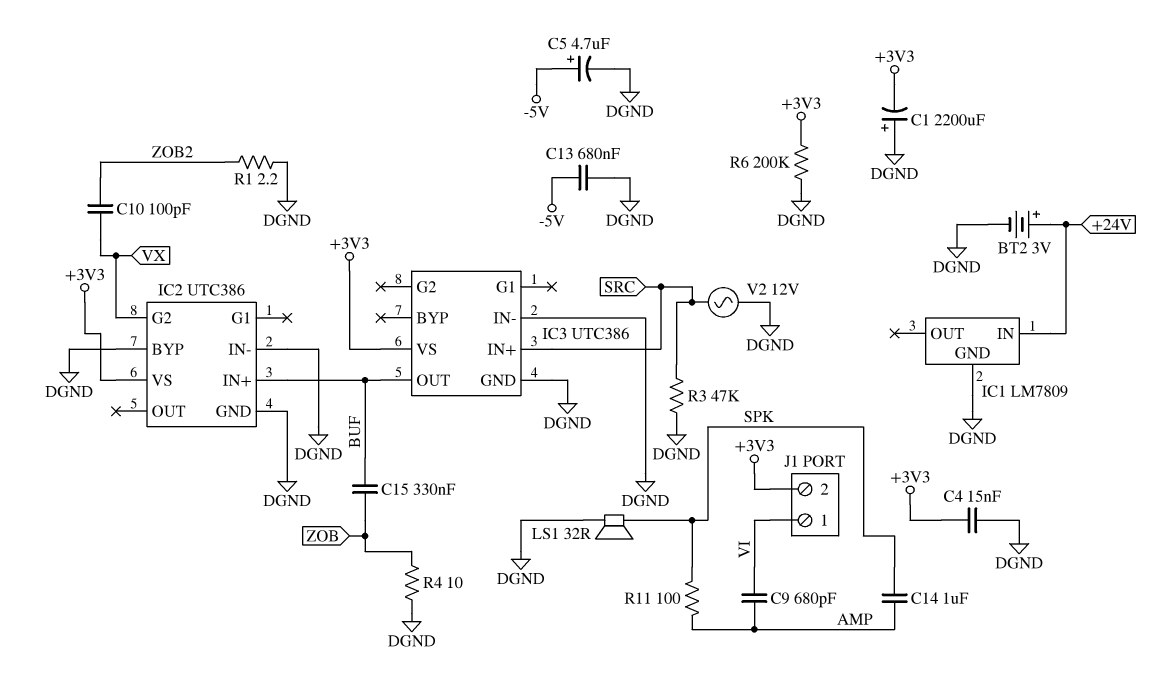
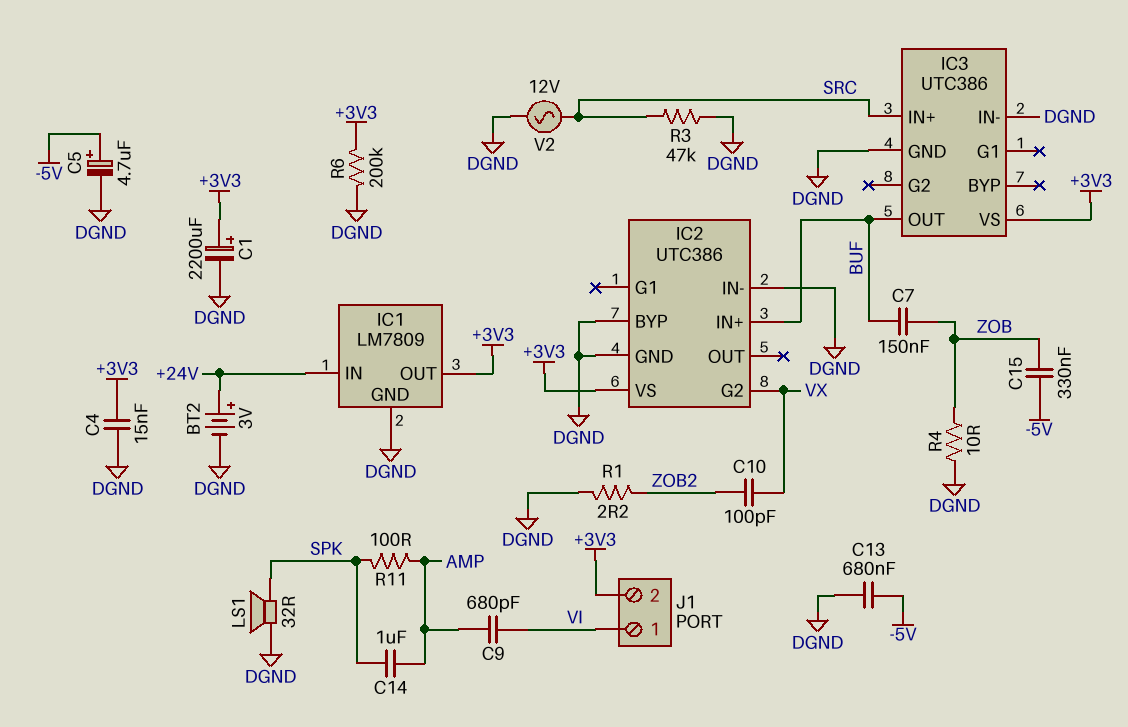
C1: 2200uF (plus DGND, minus +3V3) -> 2200uF (plus +3V3, minus DGND)
C7: none -> 150nF (BUF, ZOB)
C15: 330nF (BUF, ZOB) -> 330nF (-5V, ZOB)
IC1 pin OUT: none -> +3V3

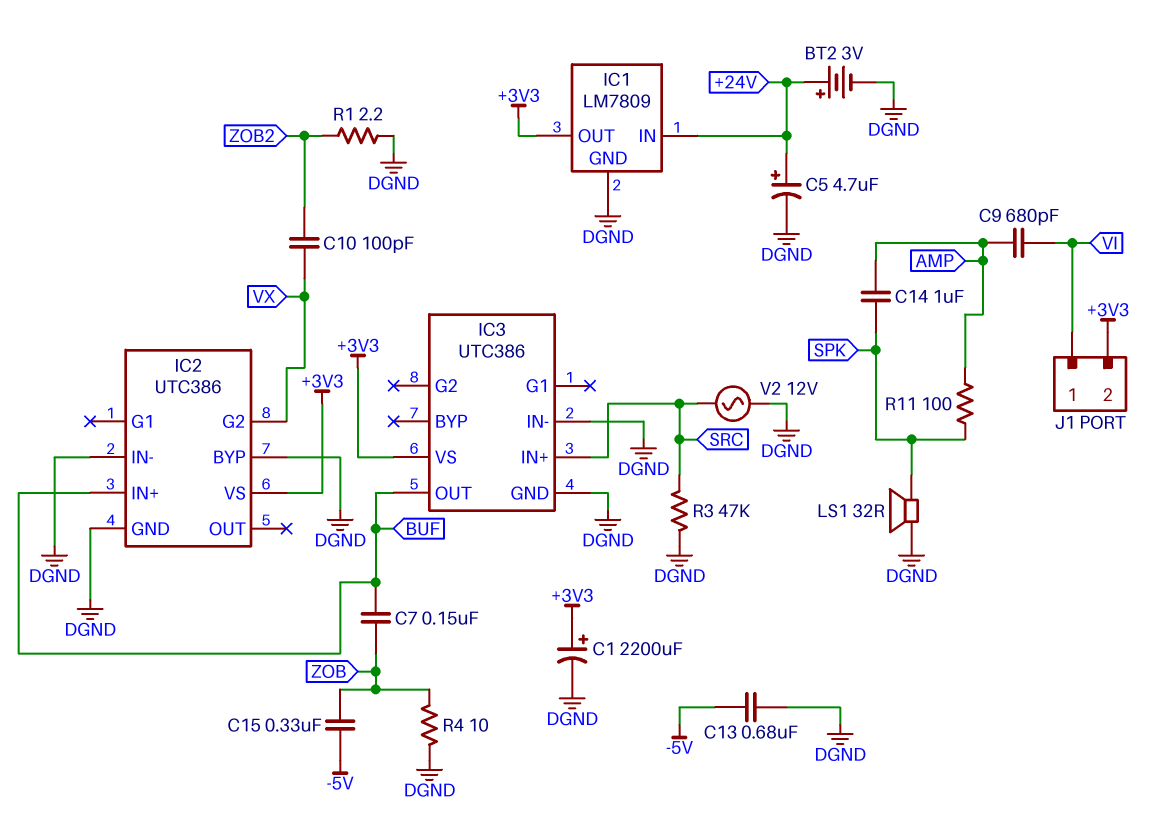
C4: 15nF (+3V3, DGND) -> none
C5: 4.7uF (plus -5V, minus DGND) -> 4.7uF (plus +24V, minus DGND)
R6: 200k (+3V3, DGND) -> none

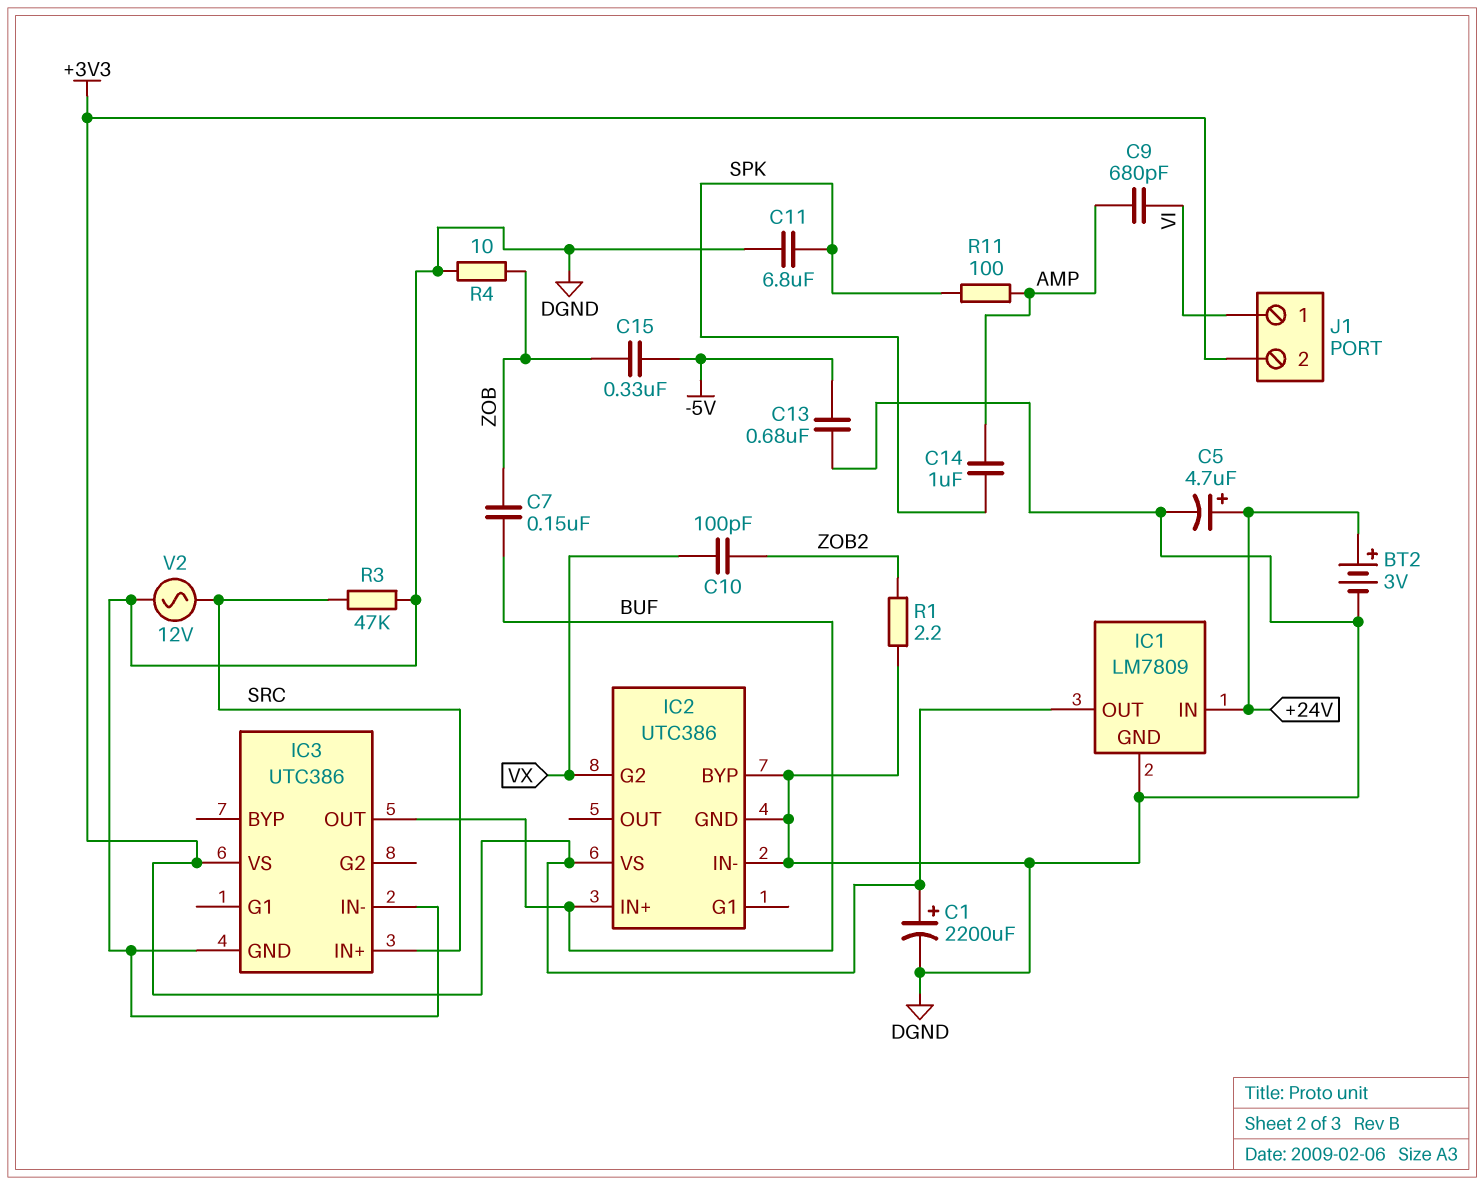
C11: none -> 6.8uF (DGND, SPK)
LS1: speaker 32R (DGND, SPK) -> none

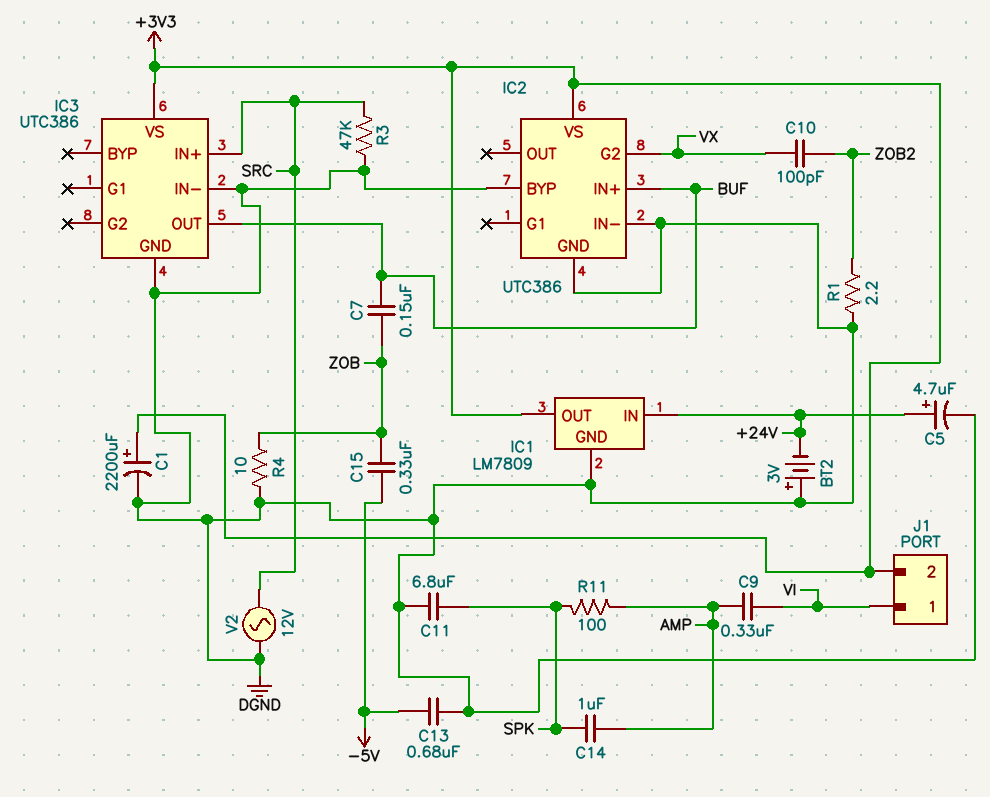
BT2: 3V (plus +24V, minus DGND) -> 3V (plus DGND, minus +24V)
C9: 680pF (AMP, VI) -> 330nF (AMP, VI)

